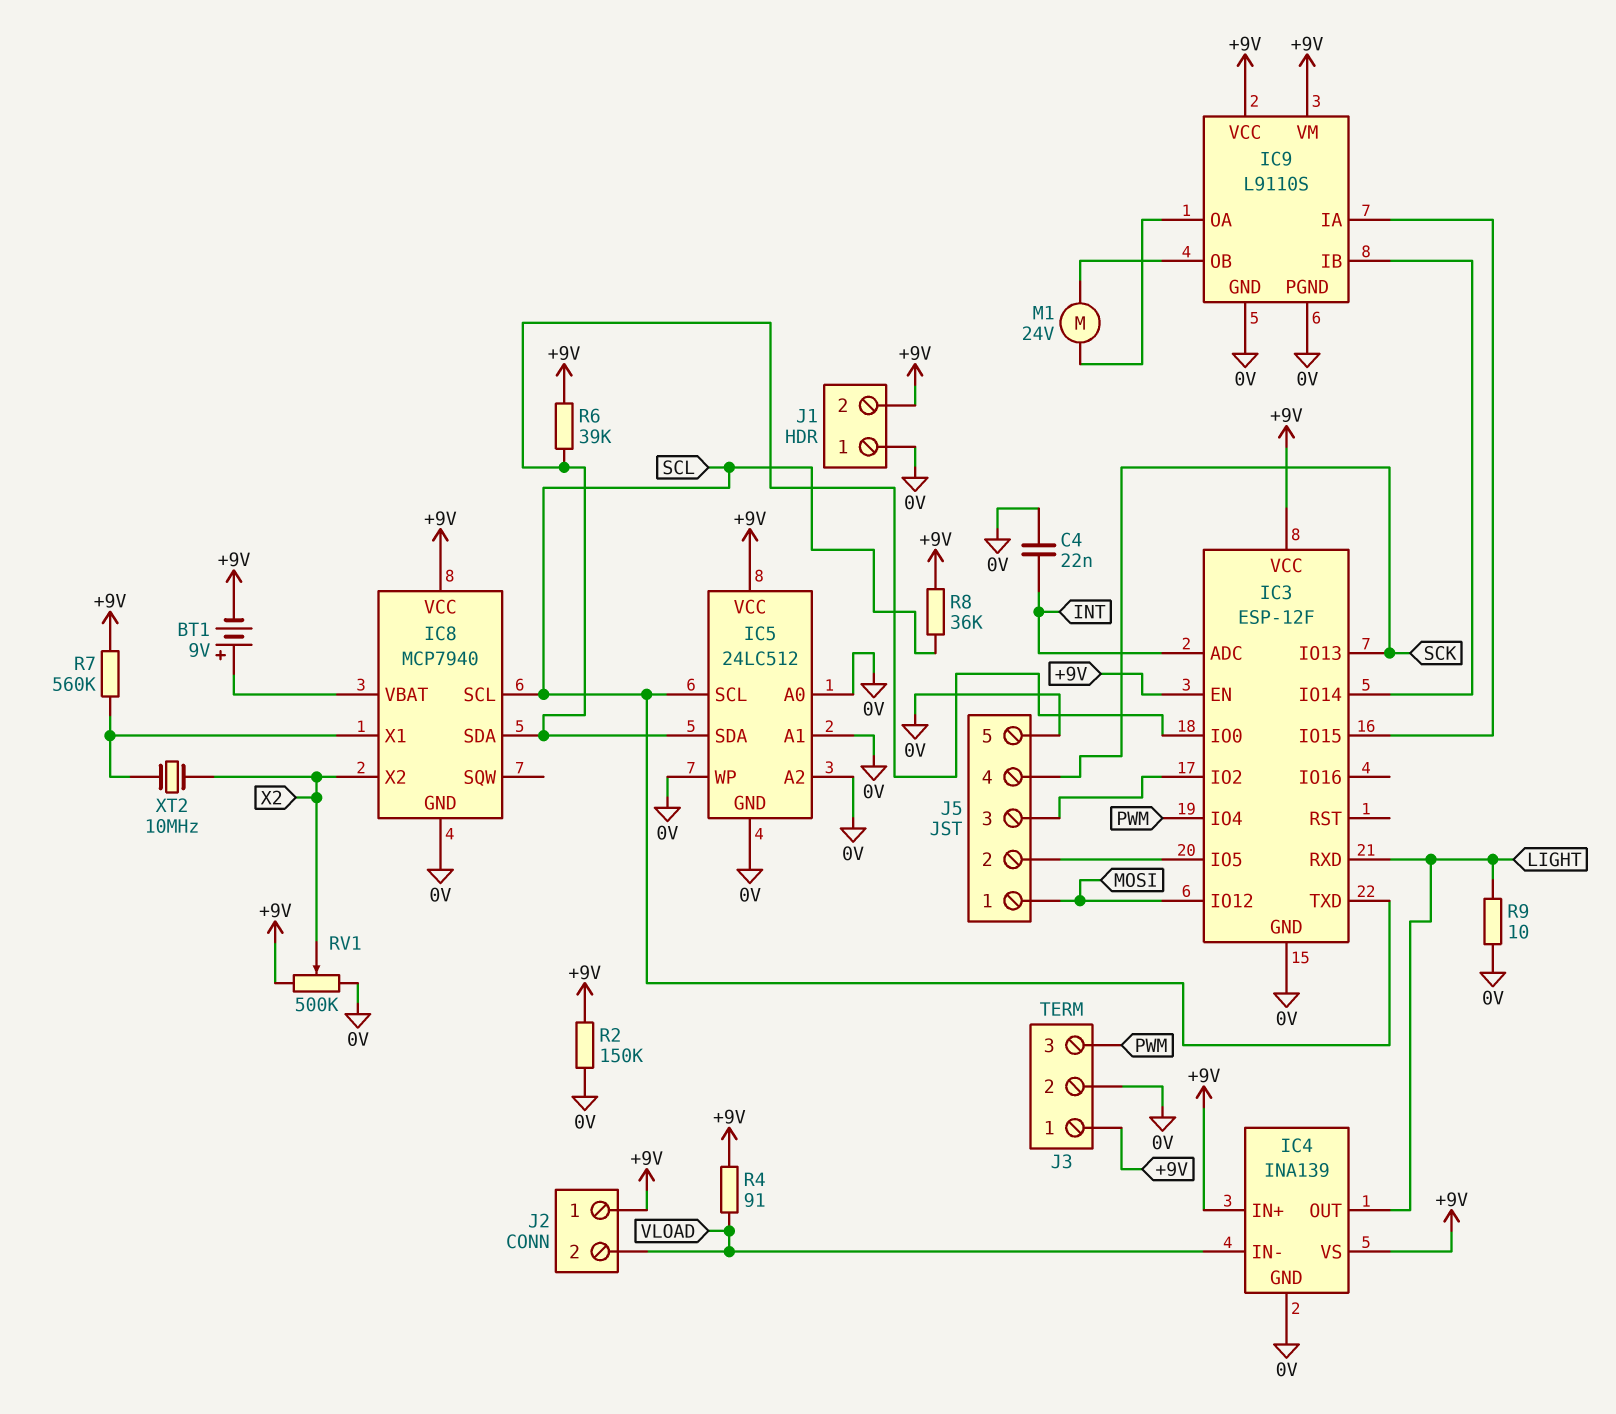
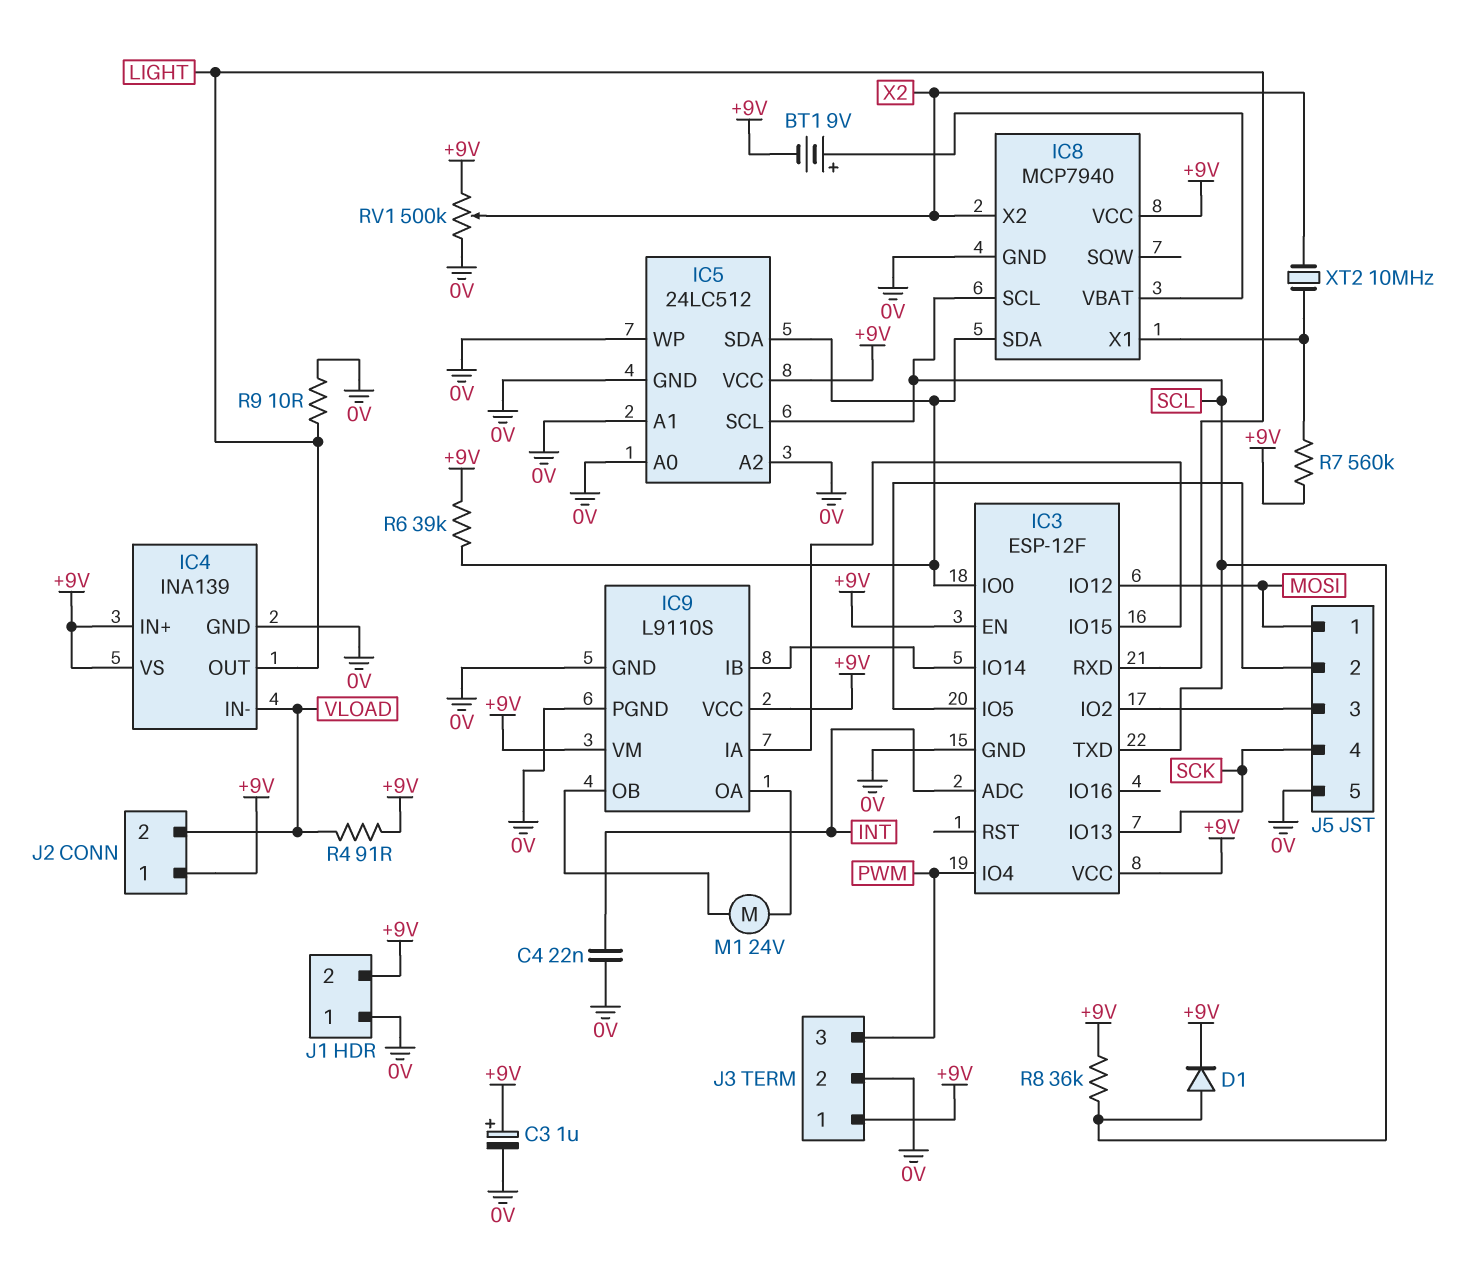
C3: none -> 1uF (plus +9V, minus 0V)
D1: none -> diode (A SCL, K +9V)
R2: 150k (+9V, 0V) -> none

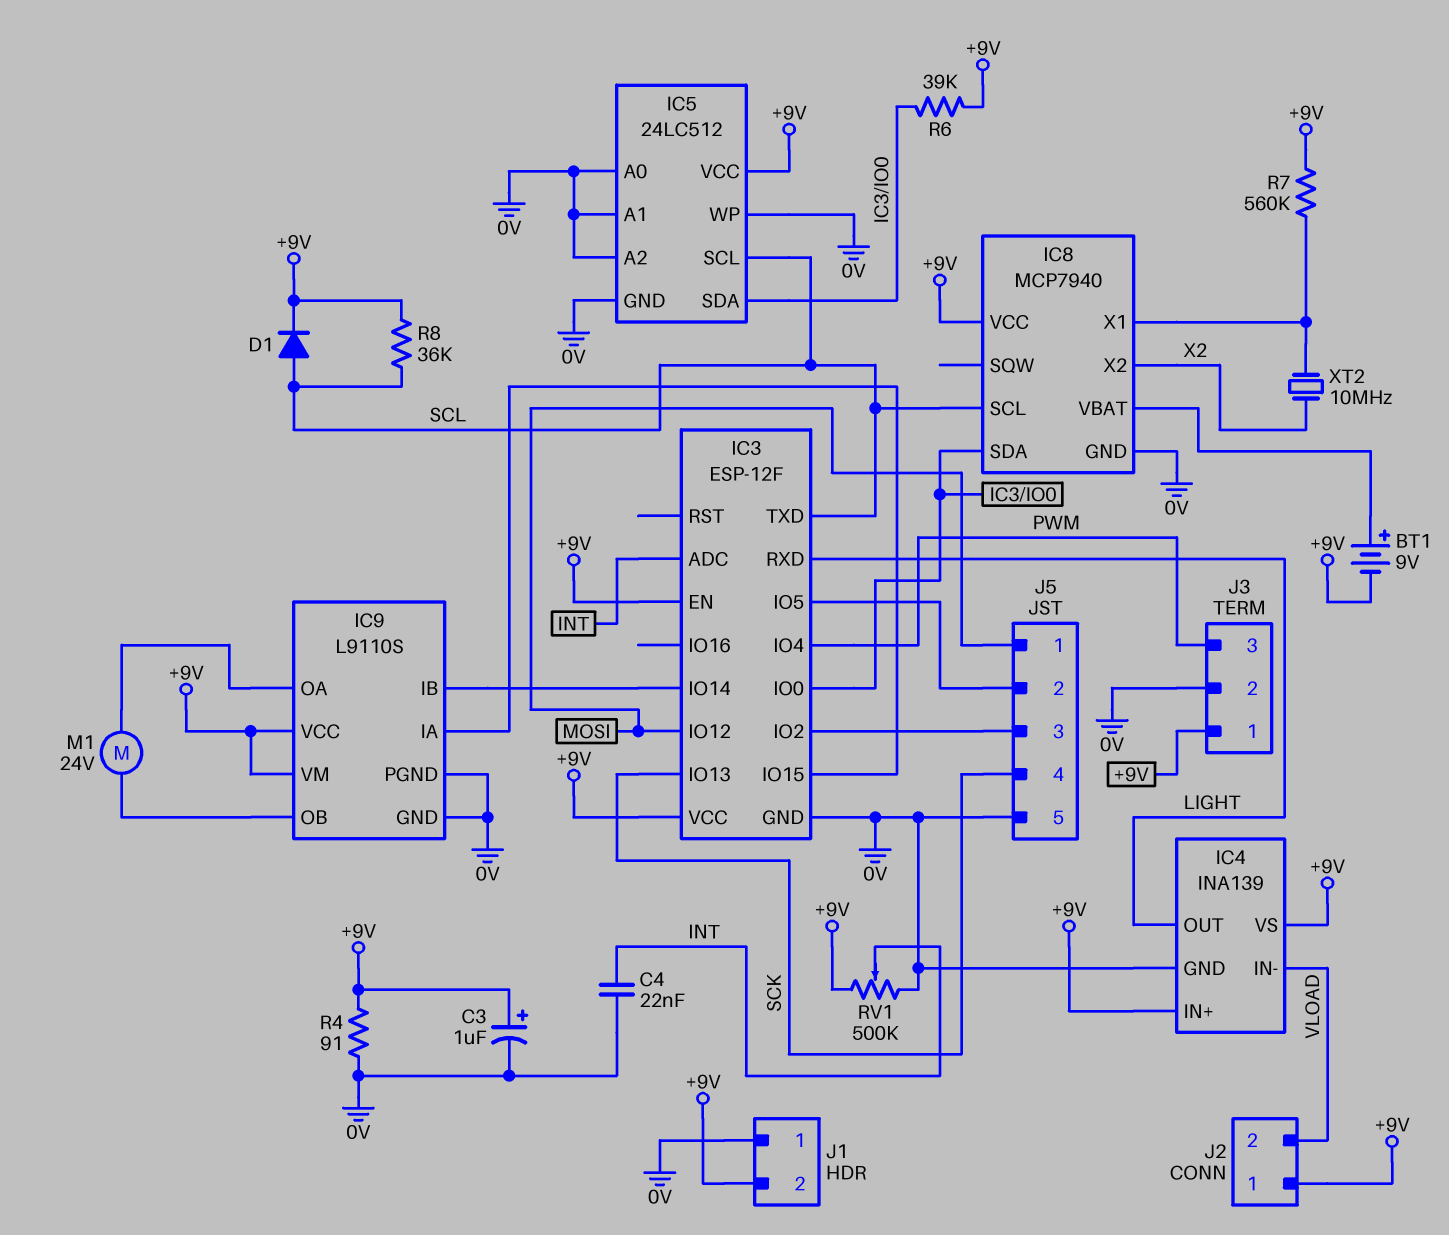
R4: 91 (+9V, VLOAD) -> 91 (+9V, 0V)
R9: 10 (0V, LIGHT) -> none
RV1: 500k (+9V, 0V, wiper X2) -> 500k (+9V, 0V, wiper INT)

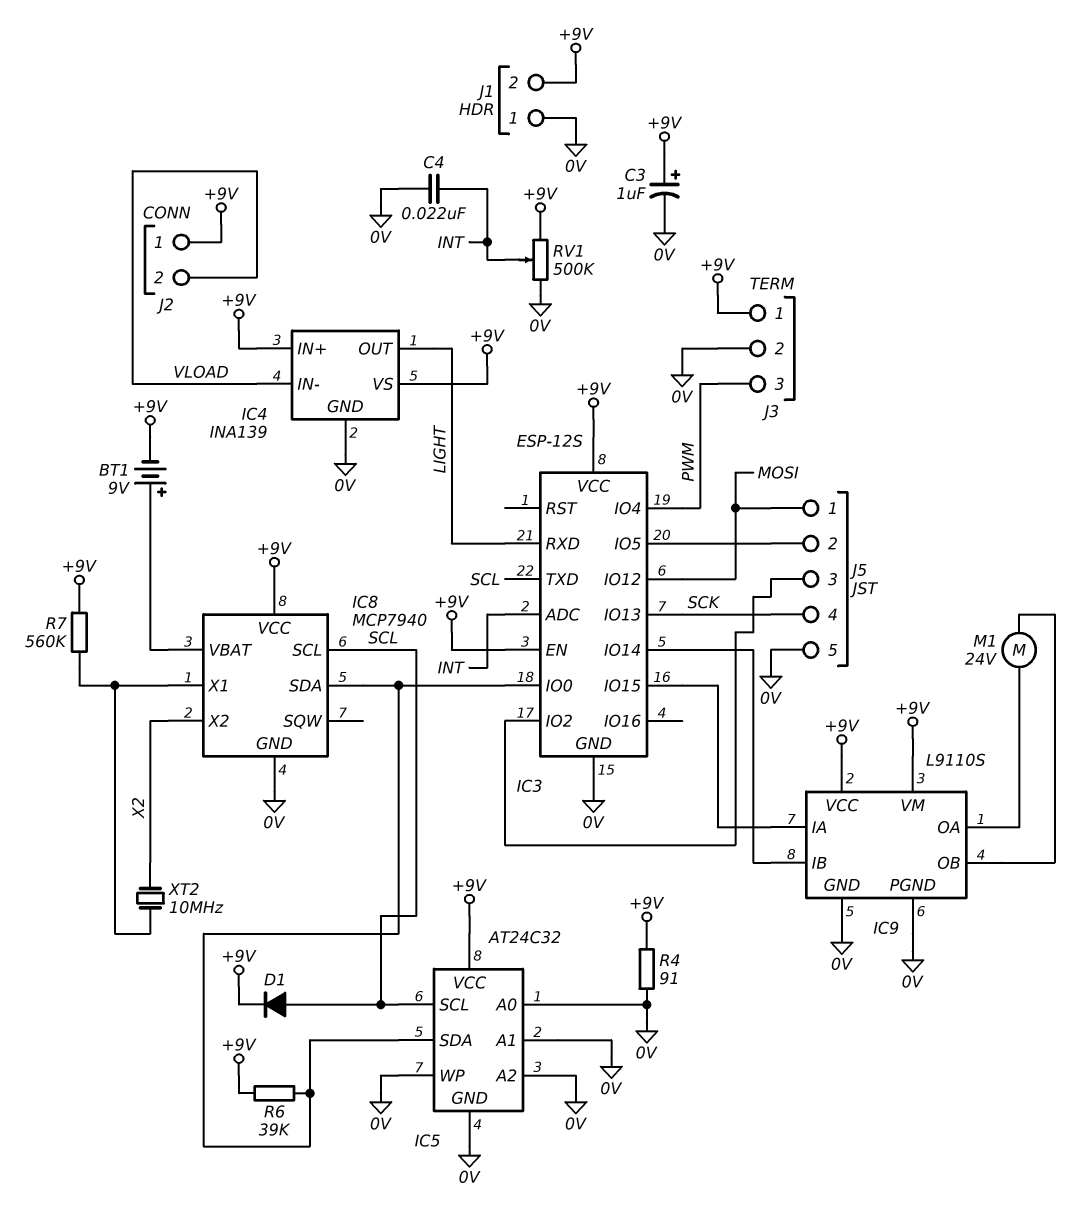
IC3: ESP-12F -> ESP-12S
IC5: 24LC512 -> AT24C32
R8: 36k (+9V, SCL) -> none

